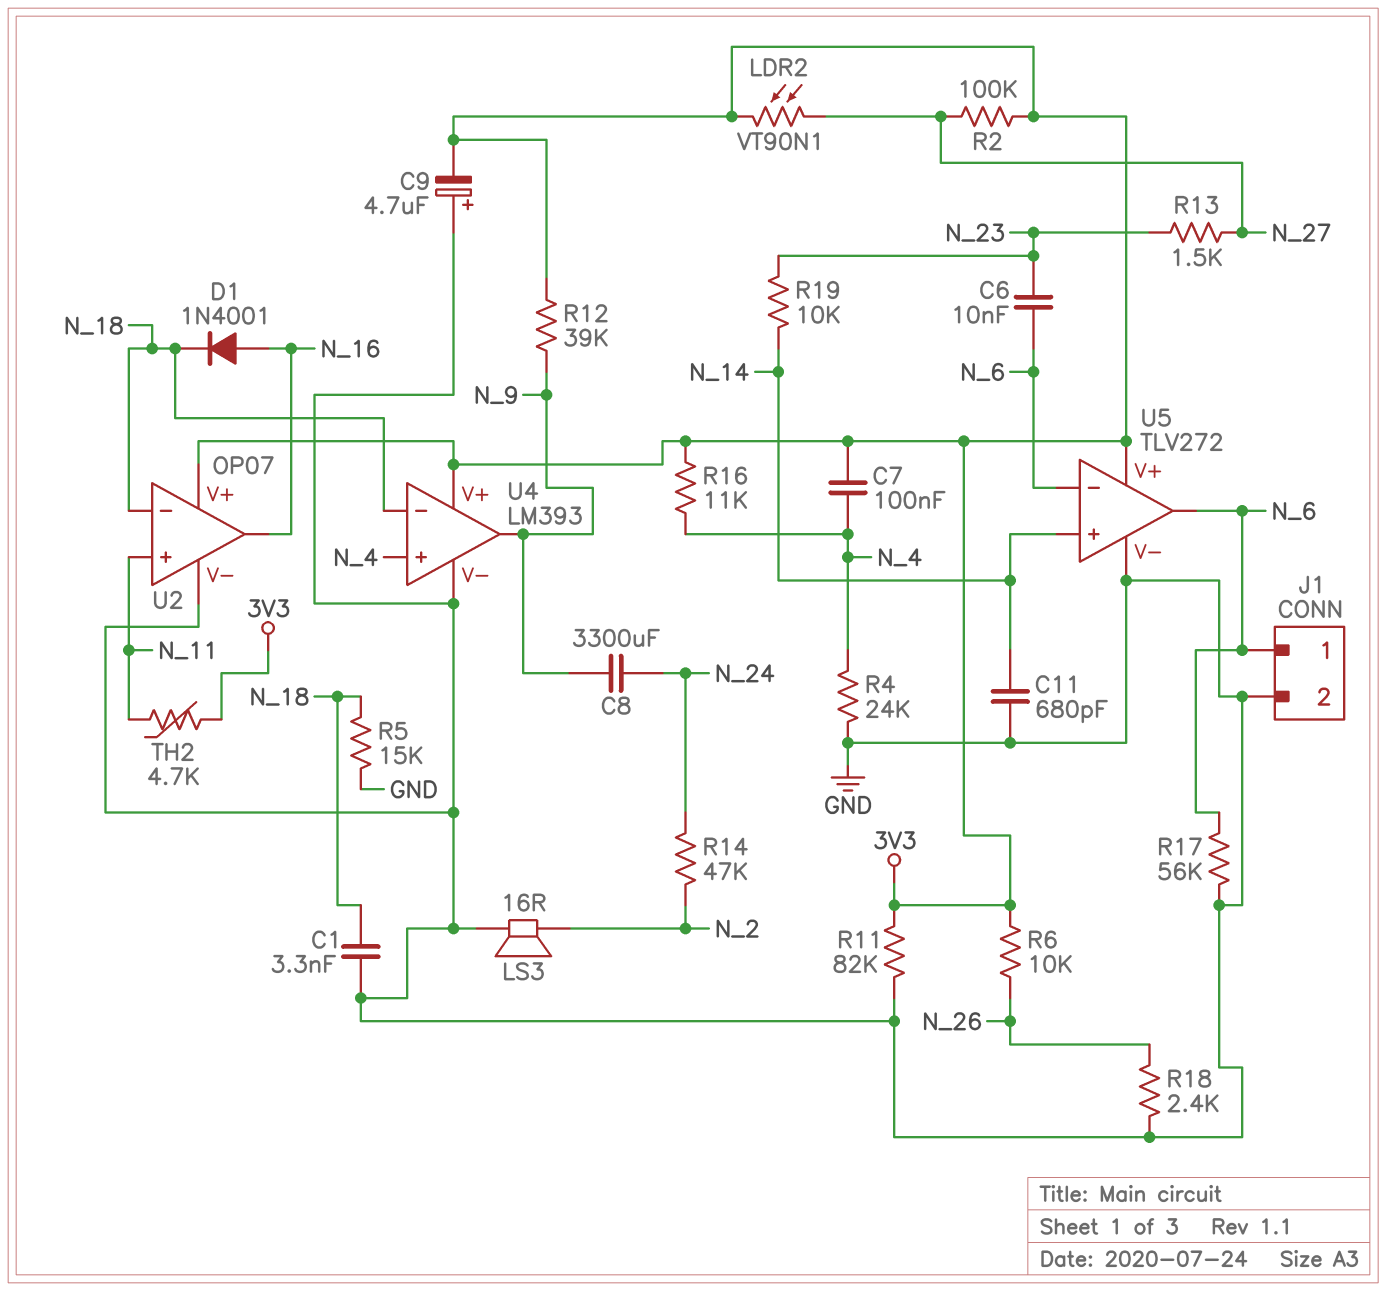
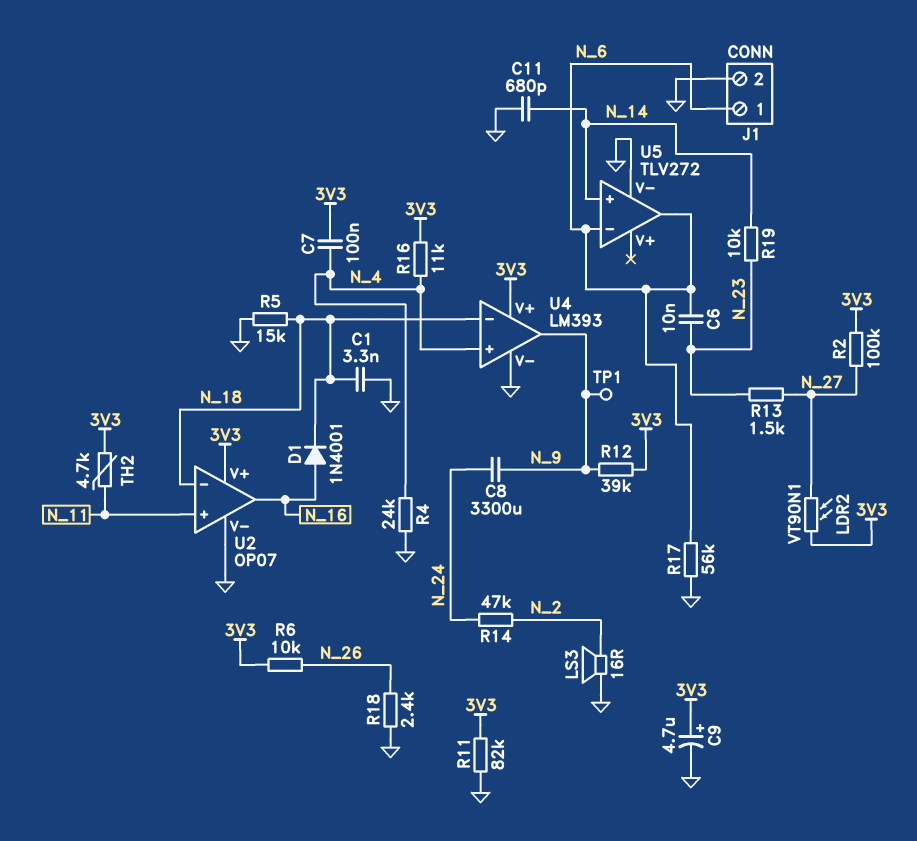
C9: 4.7uF (plus GND, minus 3V3) -> 4.7uF (plus 3V3, minus GND)
TP1: none -> test point (N_9)
U5 pin V+: 3V3 -> none

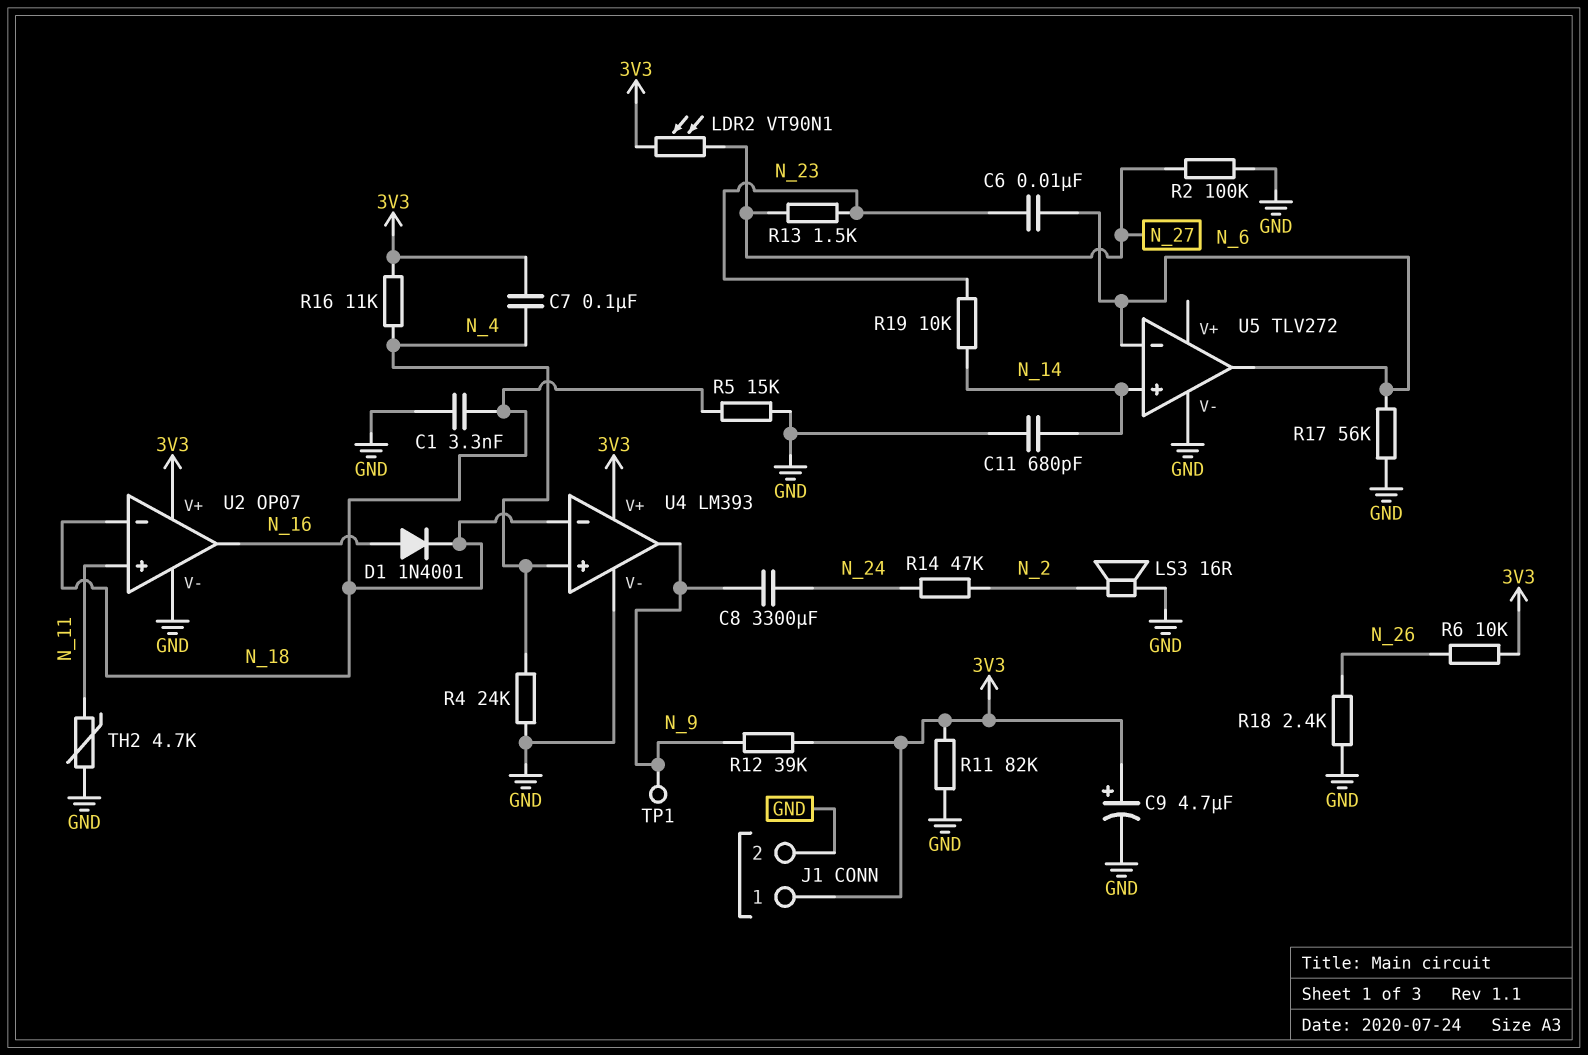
J1 pin 1: N_6 -> 3V3
R2: 100k (3V3, N_27) -> 100k (GND, N_27)
TH2: 4.7k (3V3, N_11) -> 4.7k (GND, N_11)

